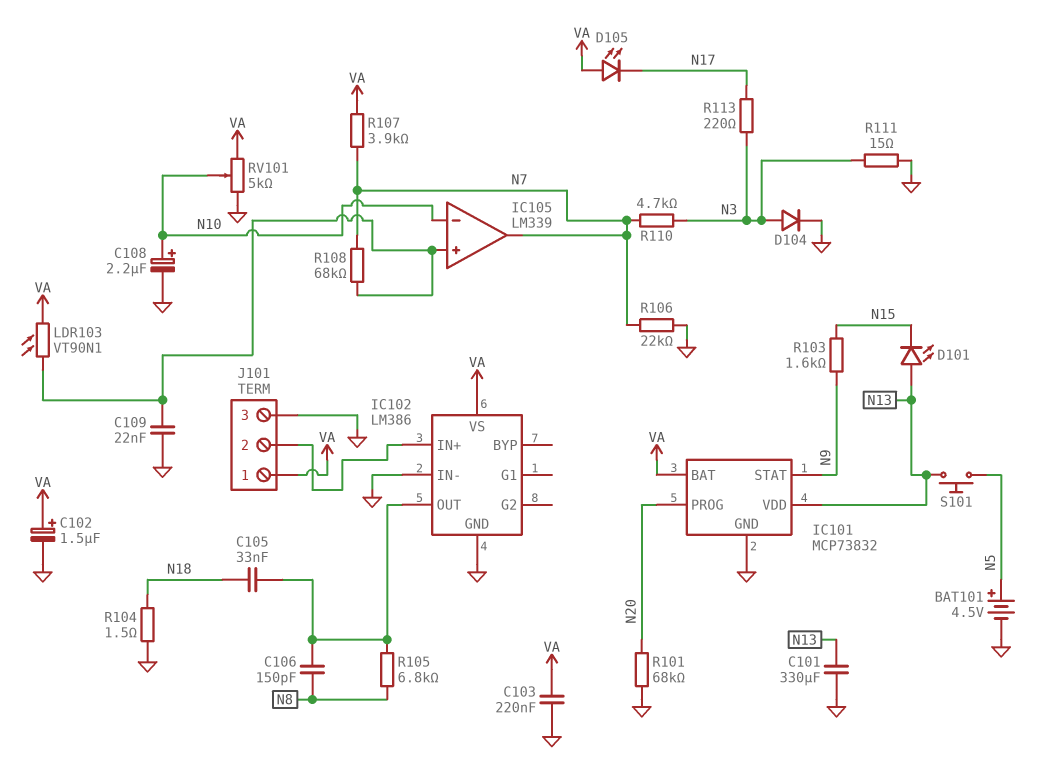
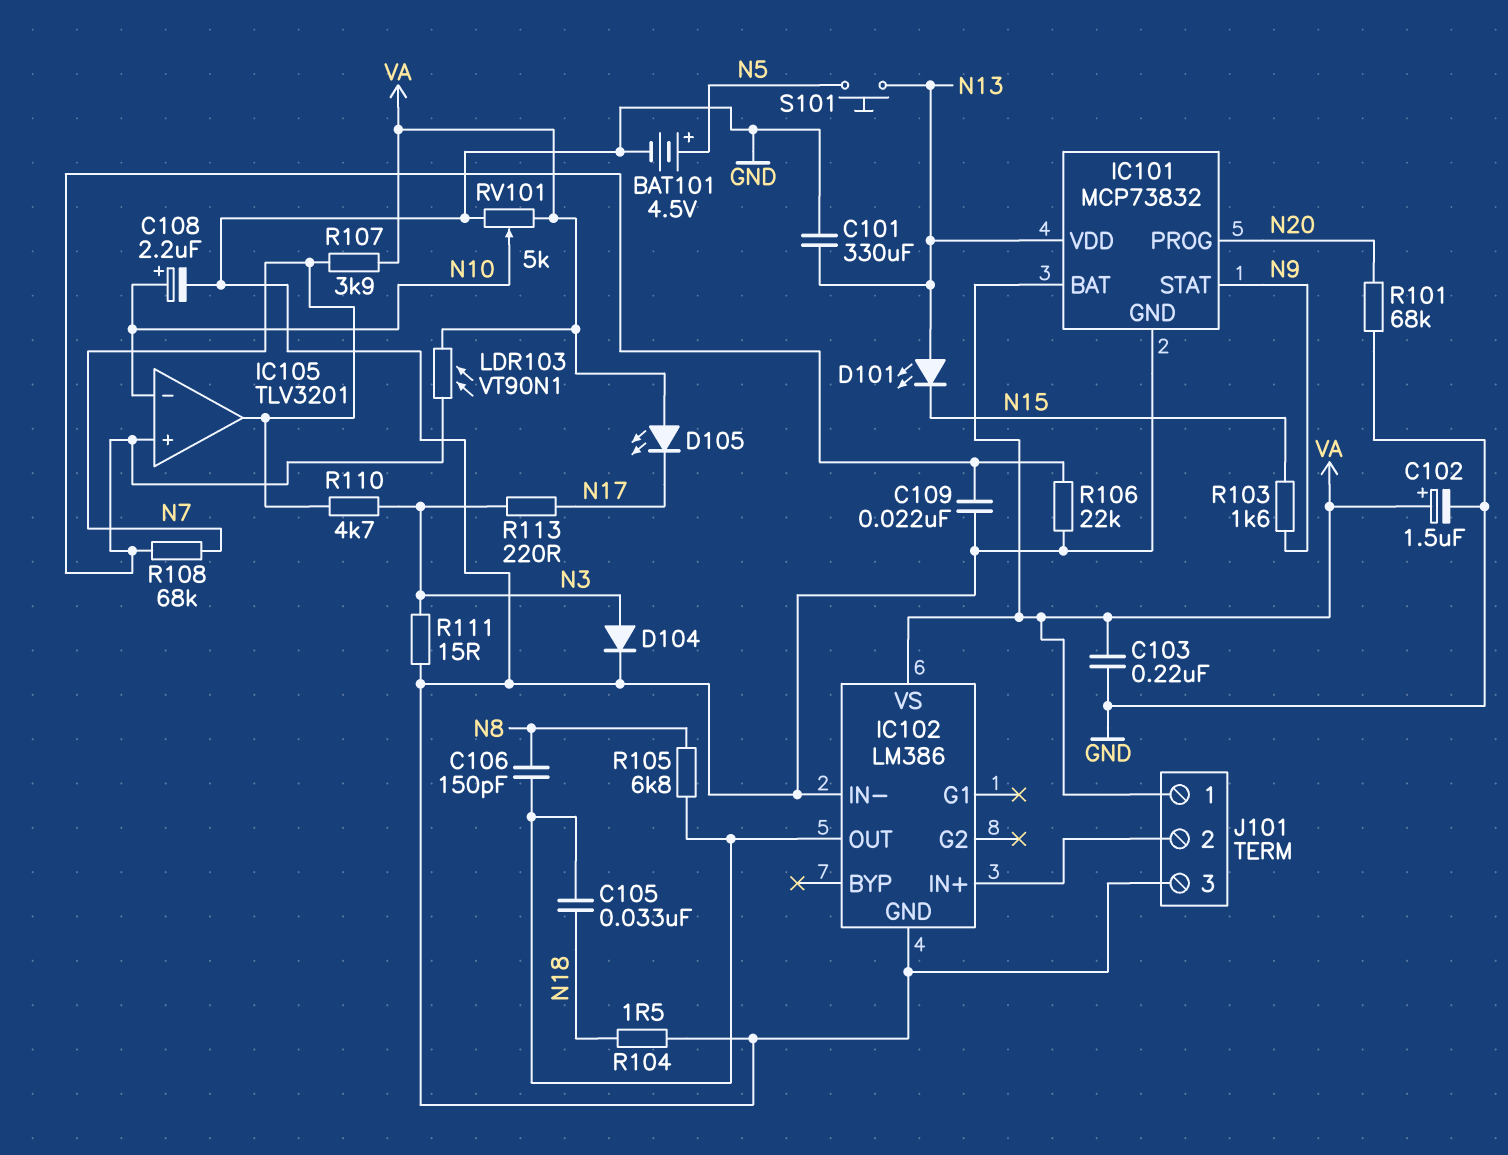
IC105: LM339 -> TLV3201
R106: 22k (GND, N7) -> 22k (GND, IC105/in+)

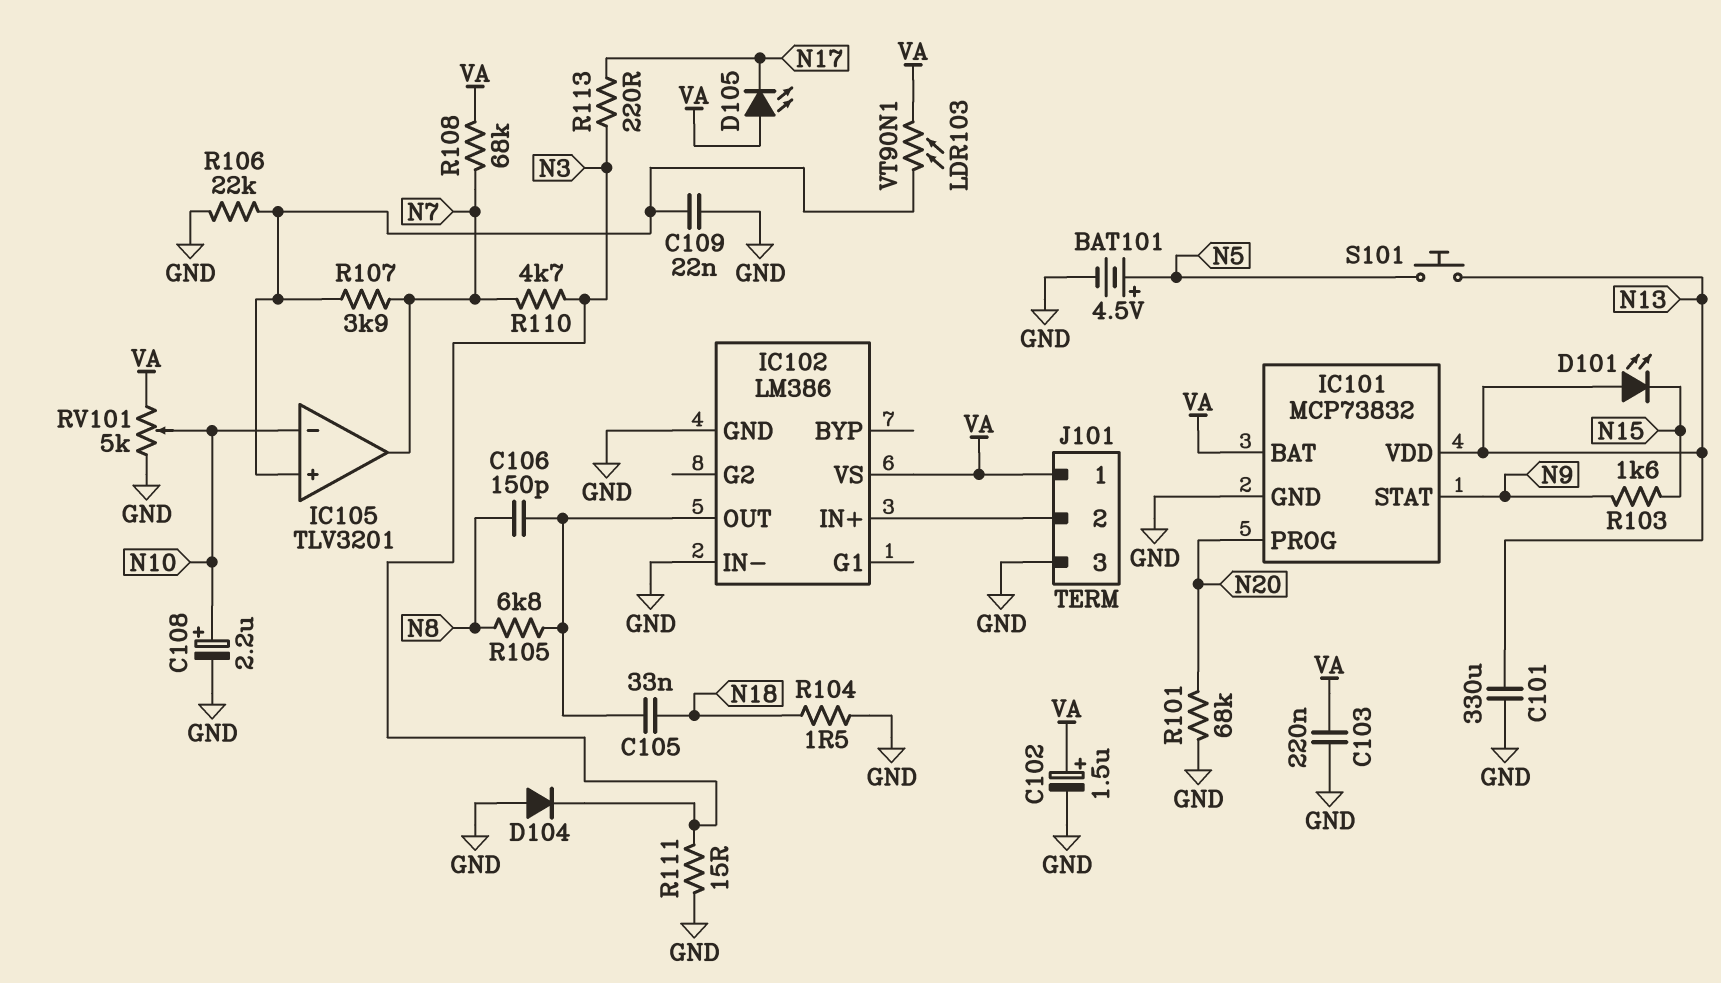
D104: diode (A N3, K GND) -> diode (A GND, K N3)
R107: 3.9k (N7, VA) -> 3.9k (IC105/in+, N7)
R108: 68k (IC105/in+, N7) -> 68k (N7, VA)

